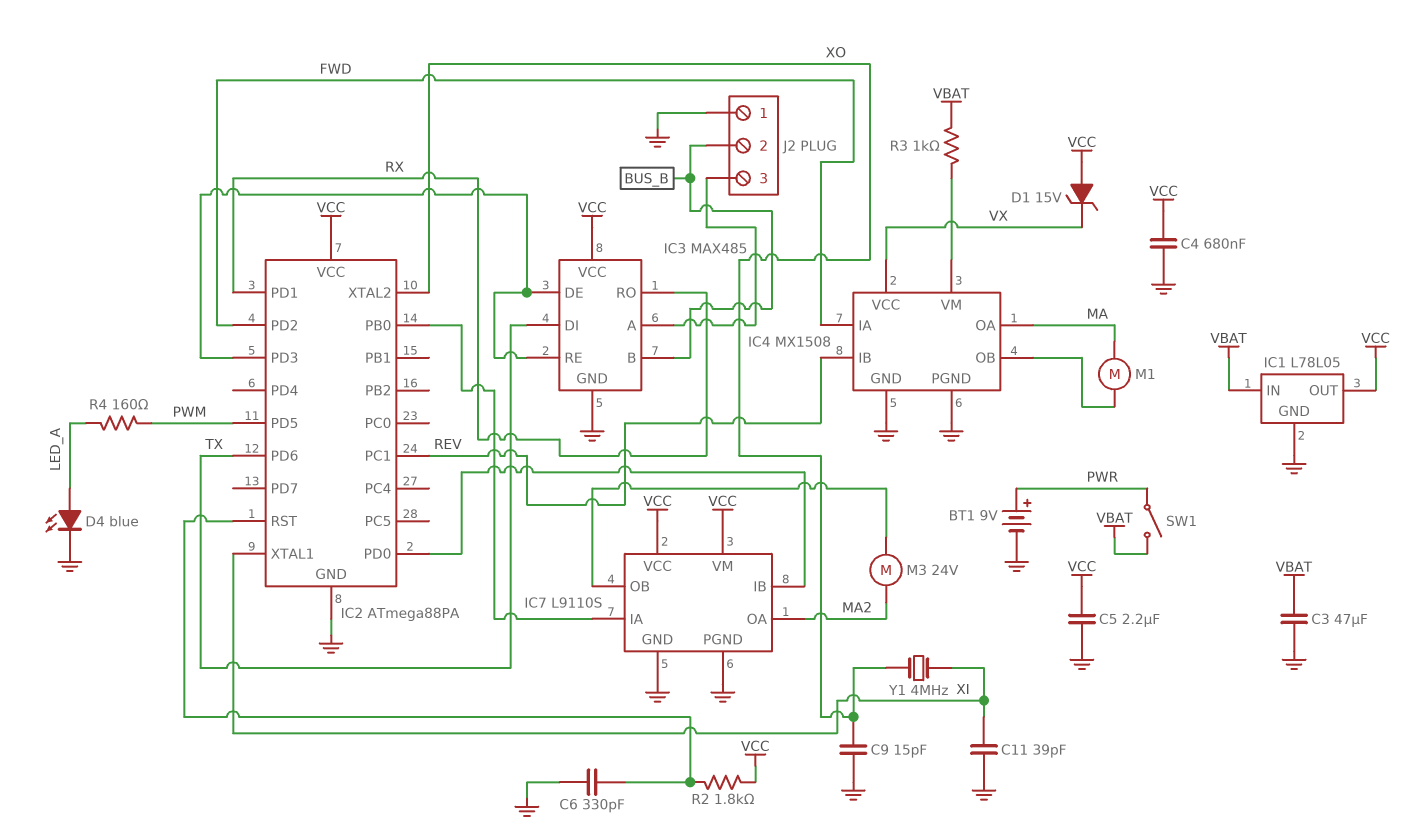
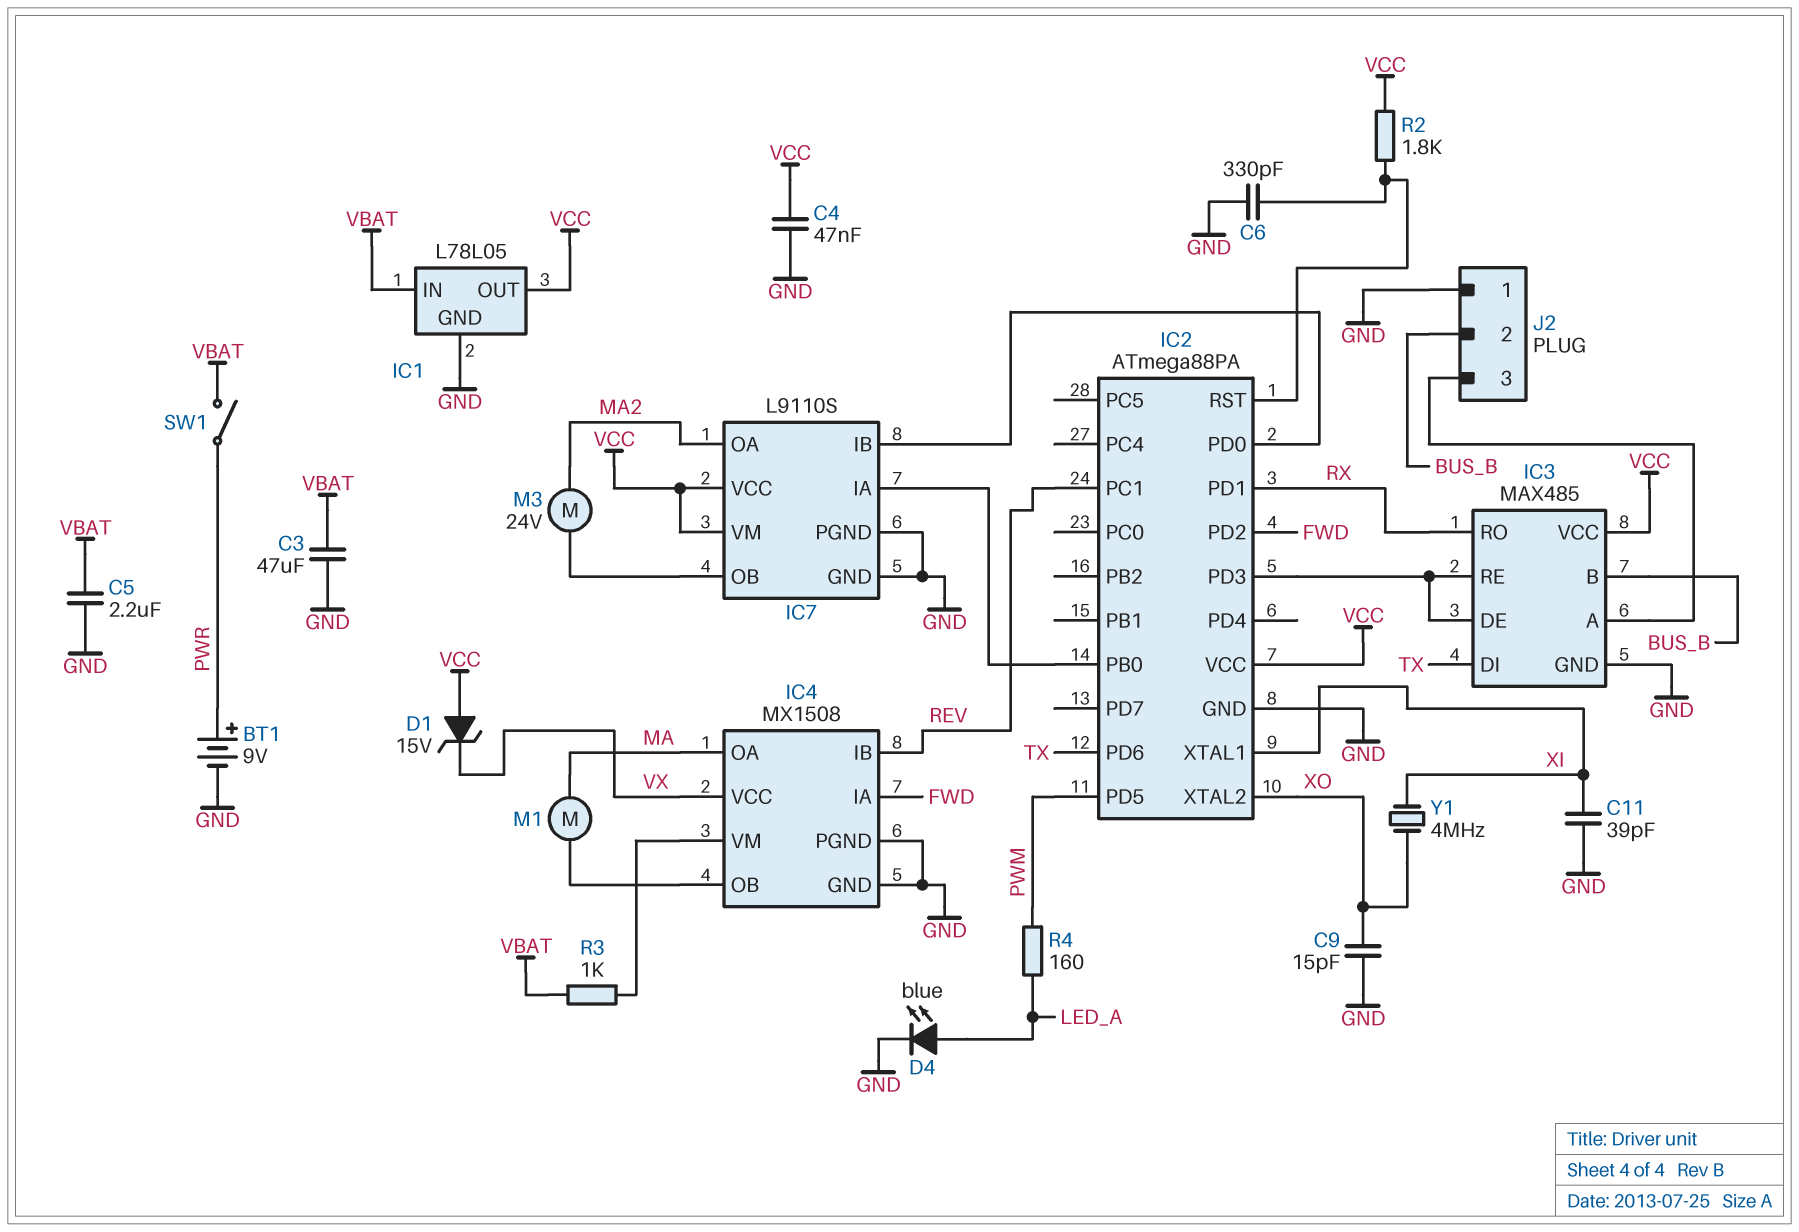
C4: 680nF (GND, VCC) -> 47nF (GND, VCC)
C5: 2.2uF (GND, VCC) -> 2.2uF (GND, VBAT)

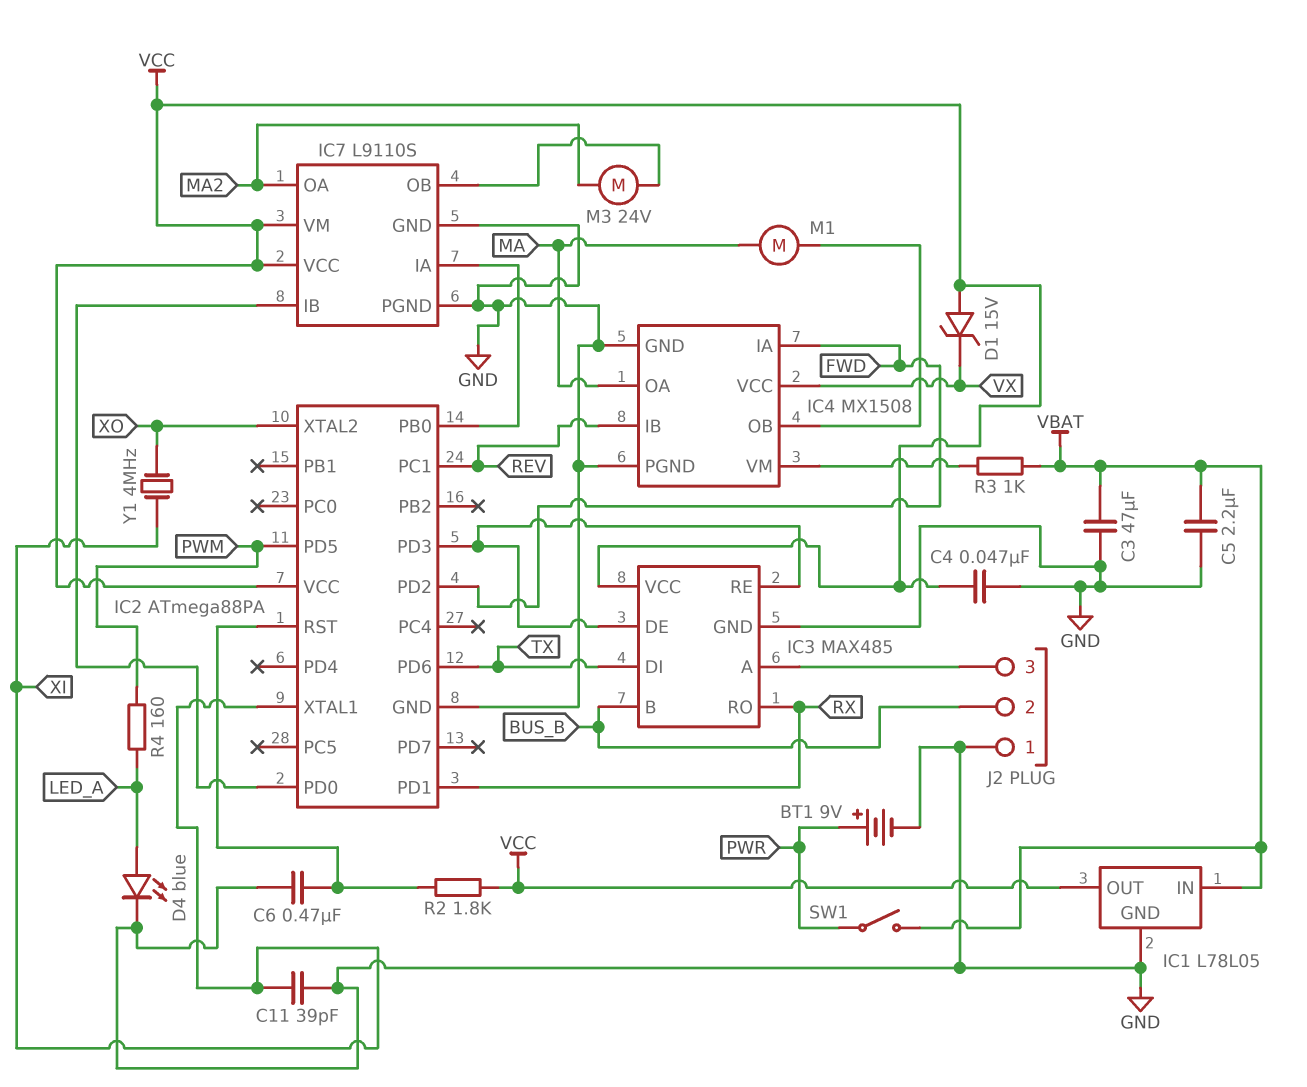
C6: 330pF (GND, IC2/RST) -> 470nF (GND, IC2/RST)
C9: 15pF (GND, XO) -> none

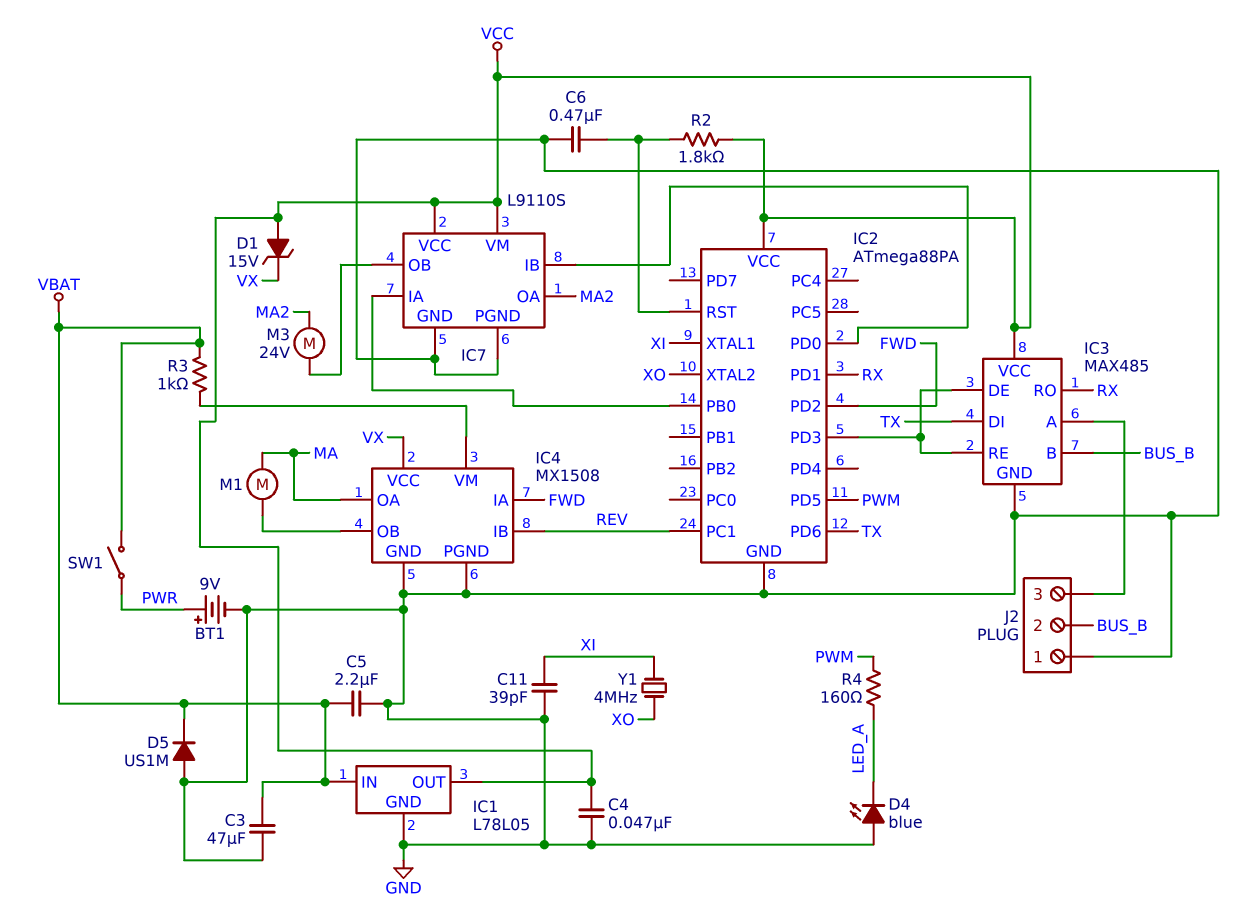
D4: LED blue (A LED_A, K GND) -> LED blue (A GND, K LED_A)
D5: none -> diode US1M (A GND, K VBAT)

